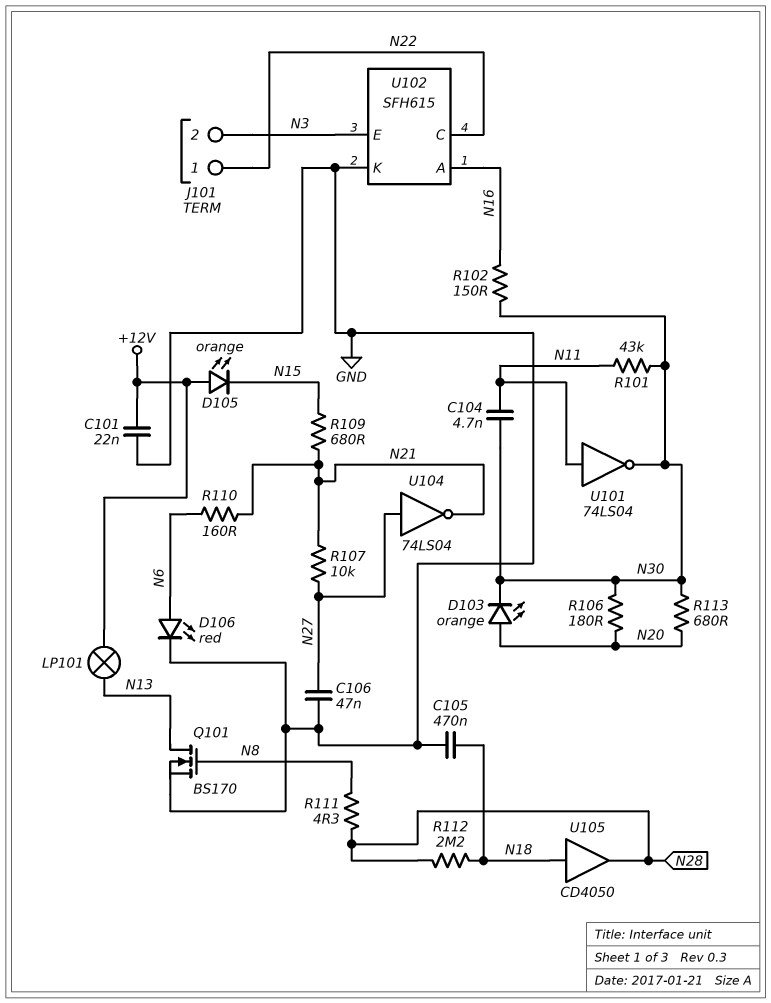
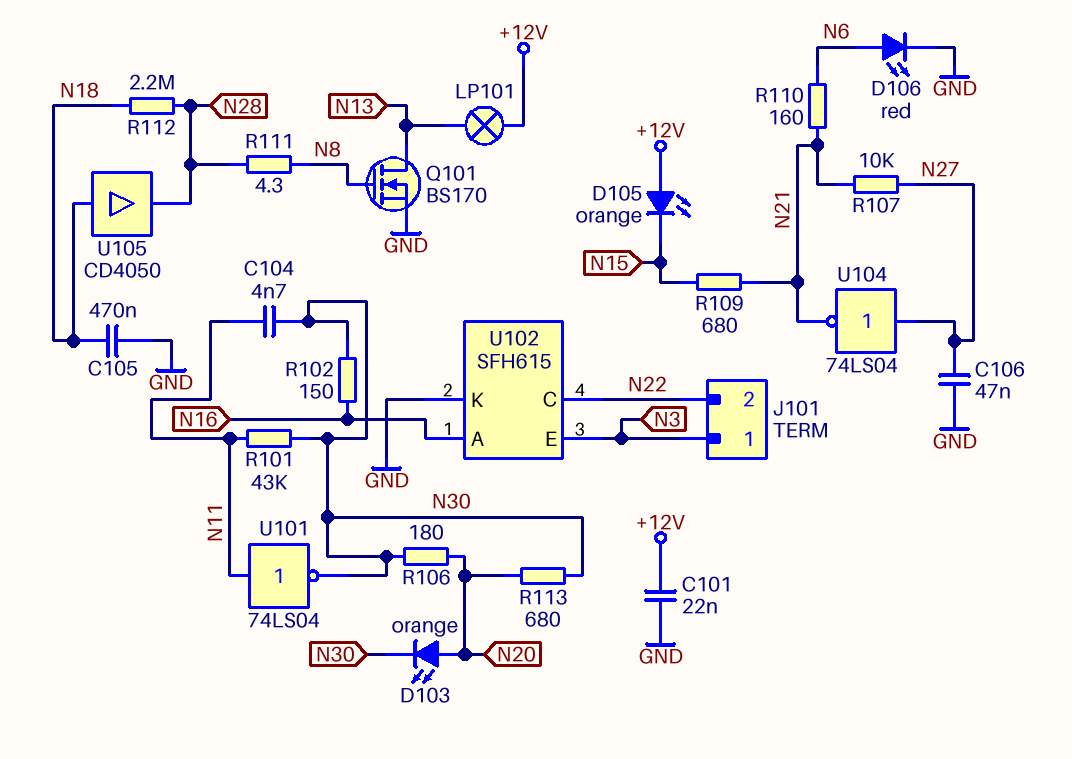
J101 pin 1: N22 -> N3
J101 pin 2: N3 -> N22

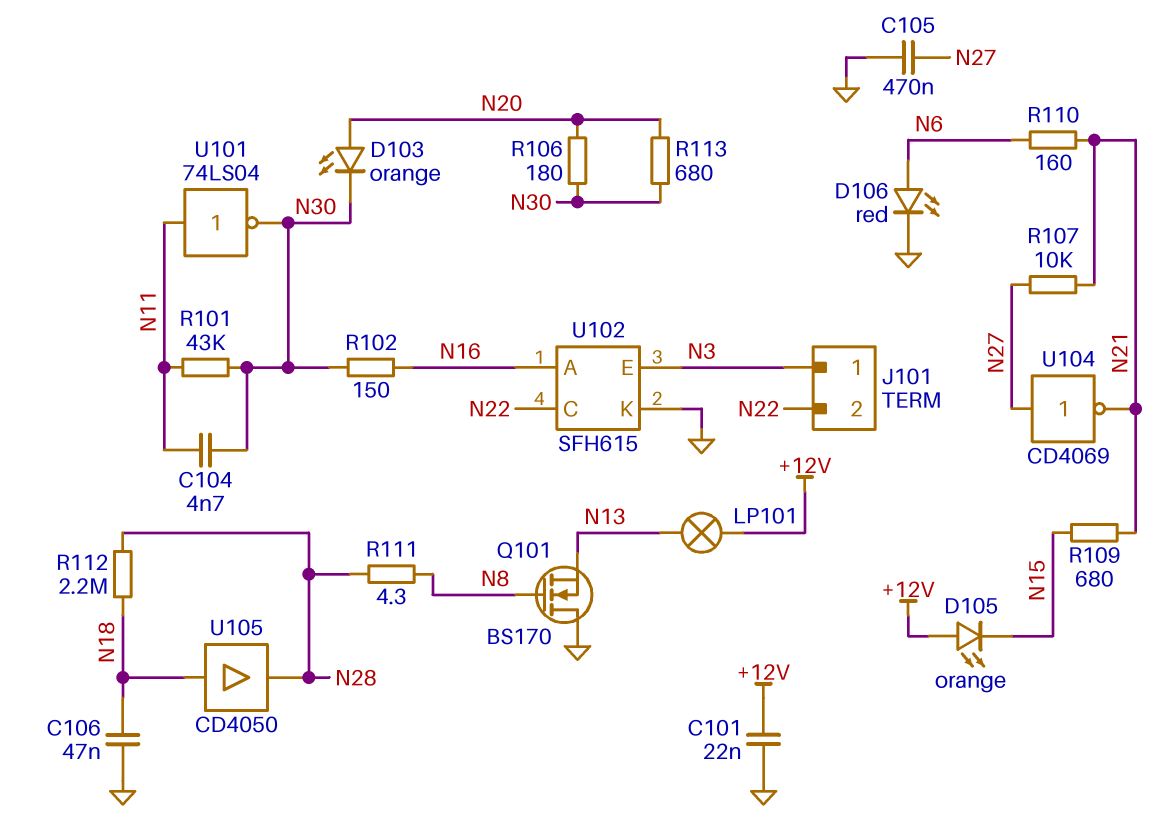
C105: 470nF (GND, N18) -> 470nF (GND, N27)
C106: 47nF (GND, N27) -> 47nF (GND, N18)
Q101: NMOS BS170 (G N8, D N13, S GND) -> NMOS BS170 (G N8, D GND, S N13)
U104: NOT 74LS04 (in N27, out N21) -> NOT CD4069 (in N27, out N21)

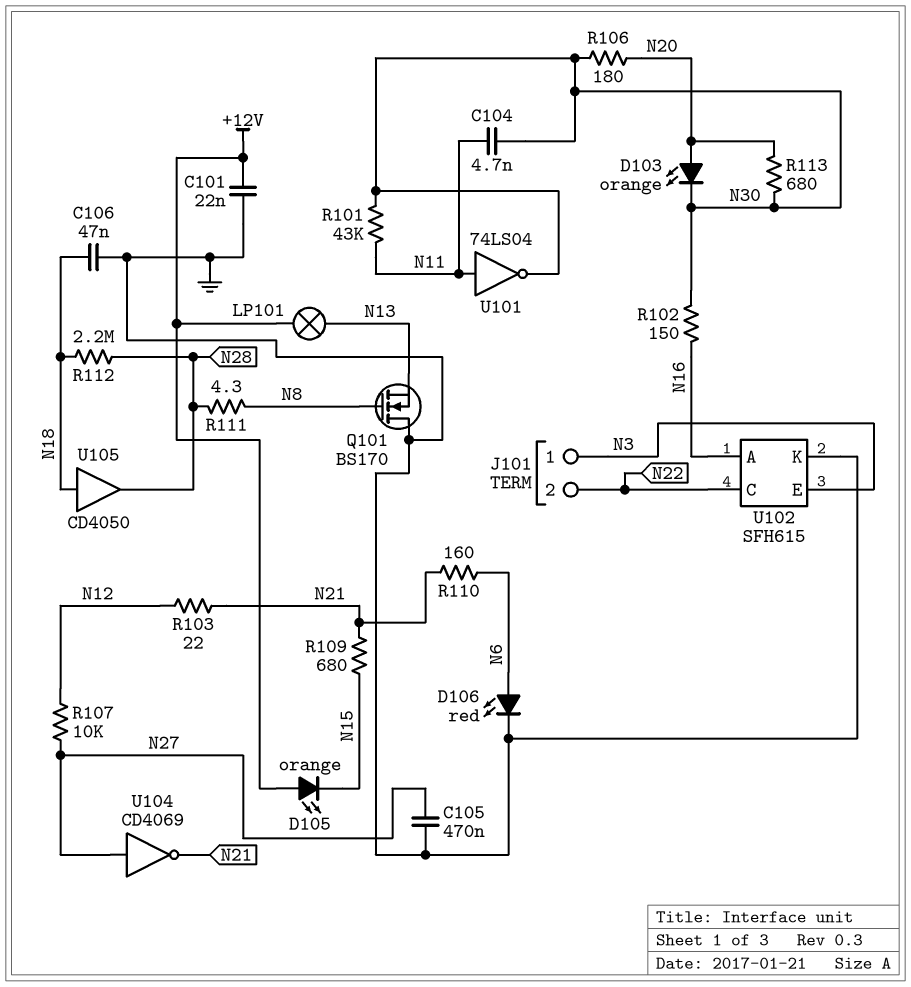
R103: none -> 22 (N12, N21)
R107: 10k (N21, N27) -> 10k (N12, N27)

